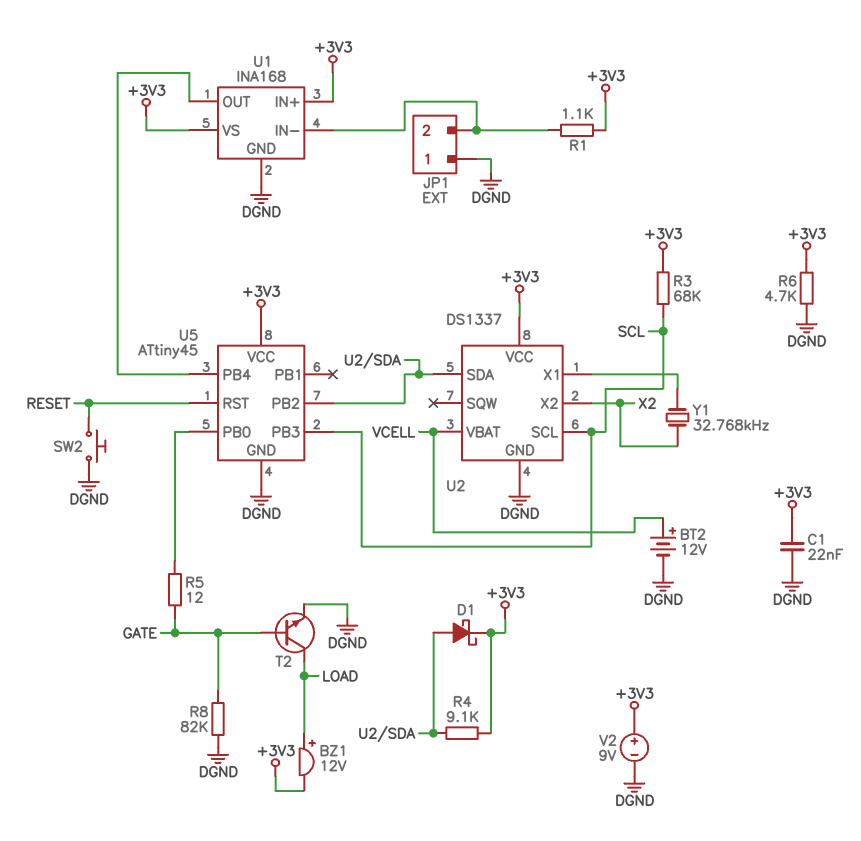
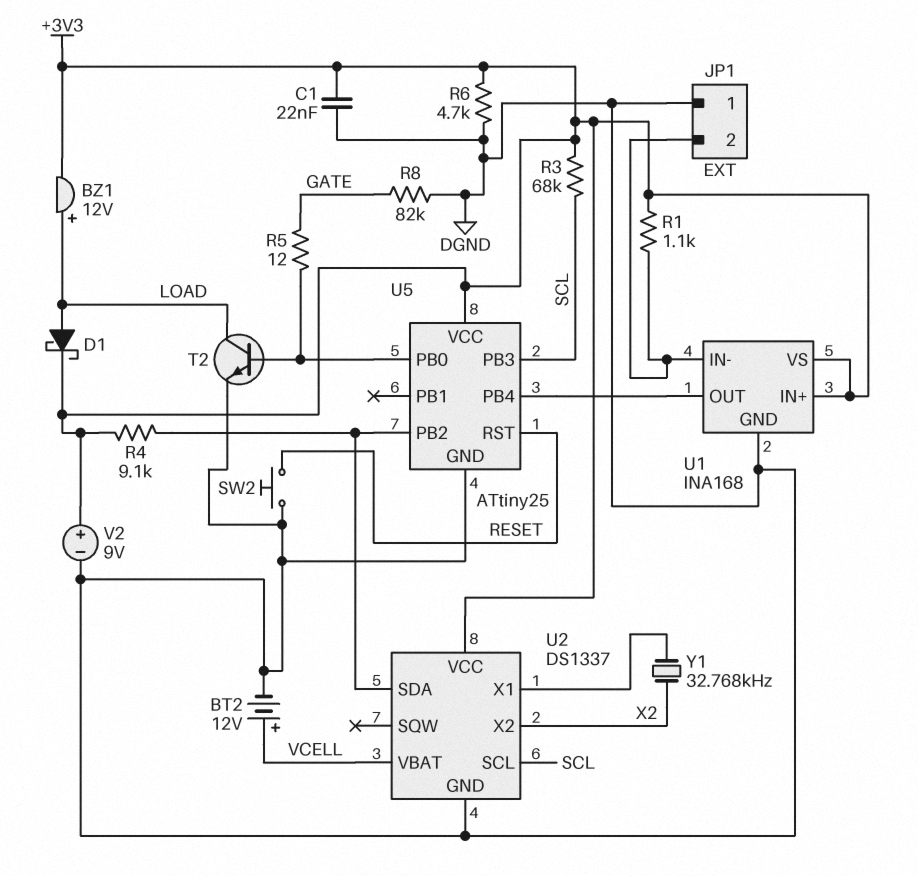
D1: schottky (A U2/SDA, K +3V3) -> schottky (A LOAD, K +3V3)
T2: NPN (B GATE, C LOAD, E DGND) -> NPN (B U5/PB0, C LOAD, E DGND)
U5: ATtiny45 -> ATtiny25

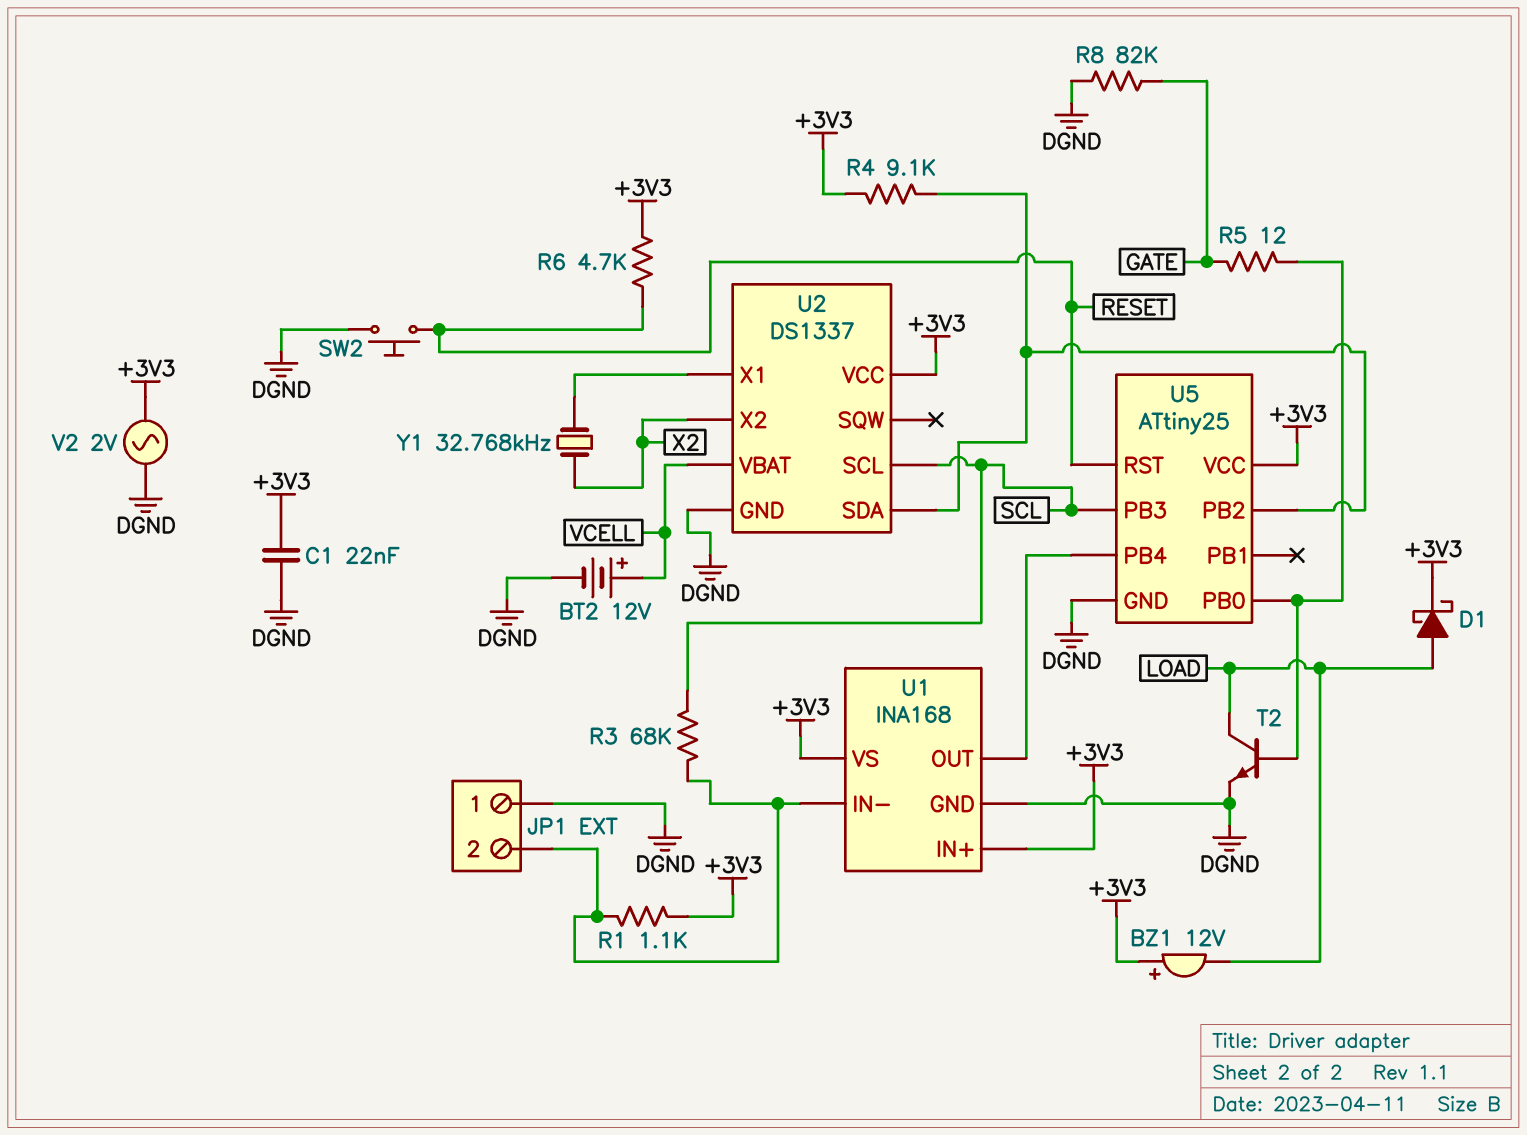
BZ1: buzzer 12V (plus LOAD, minus +3V3) -> buzzer 12V (plus +3V3, minus LOAD)
R3: 68k (+3V3, SCL) -> 68k (JP1/2, SCL)
R6: 4.7k (+3V3, DGND) -> 4.7k (+3V3, RESET)
V2: 9V (plus +3V3, minus DGND) -> AC 2V (+3V3, DGND)

